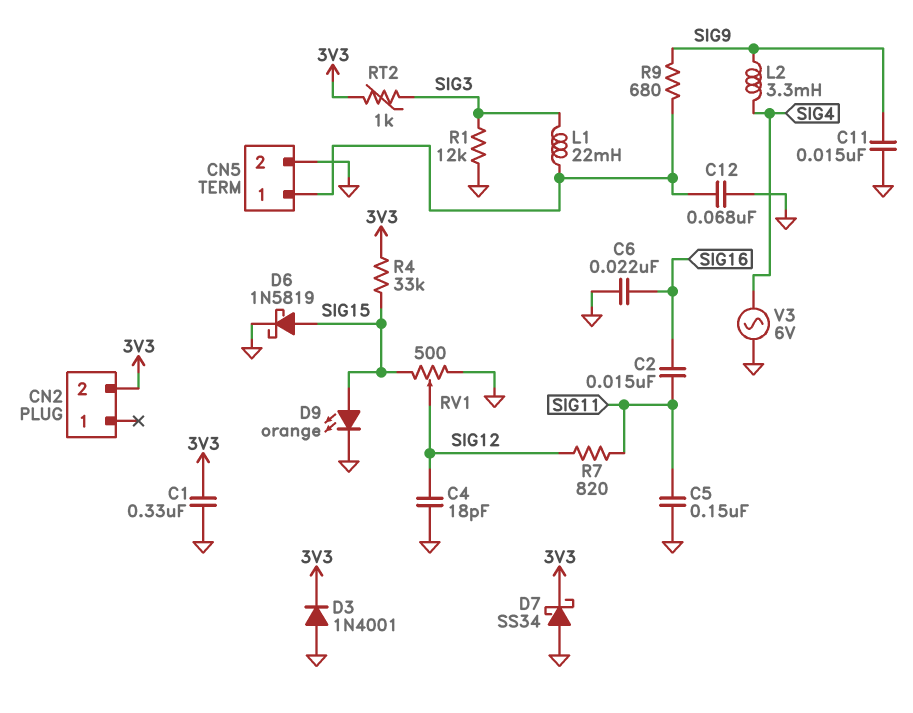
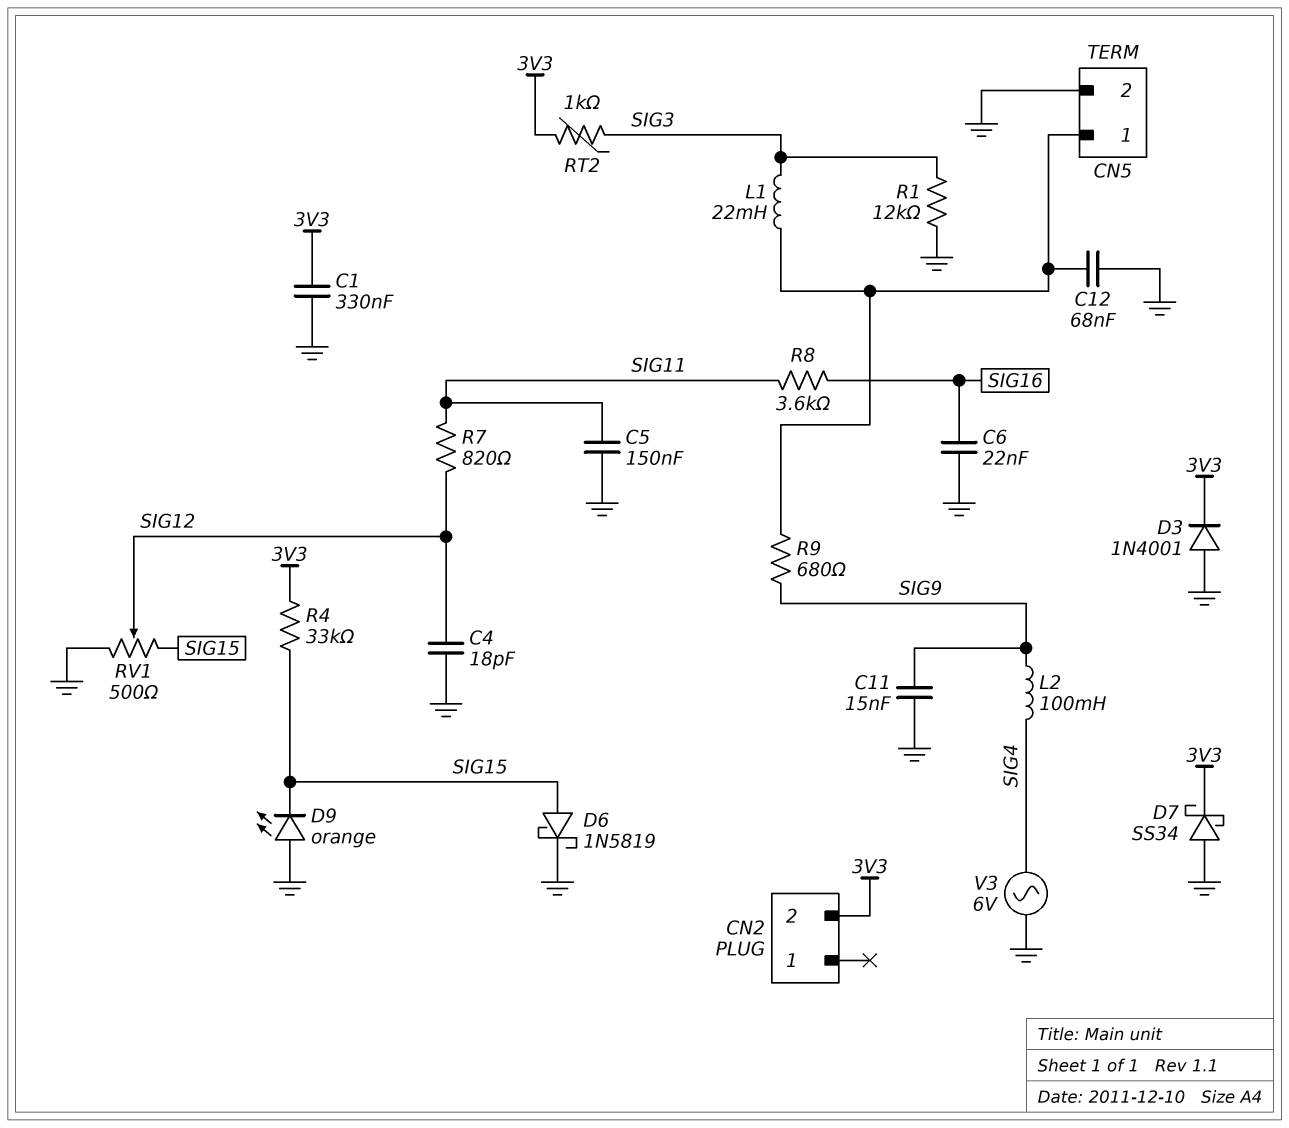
C2: 15nF (SIG11, SIG16) -> none
D9: LED orange (A SIG15, K GND) -> LED orange (A GND, K SIG15)
L2: 3.3mH (SIG4, SIG9) -> 100mH (SIG4, SIG9)
R8: none -> 3.6k (SIG11, SIG16)

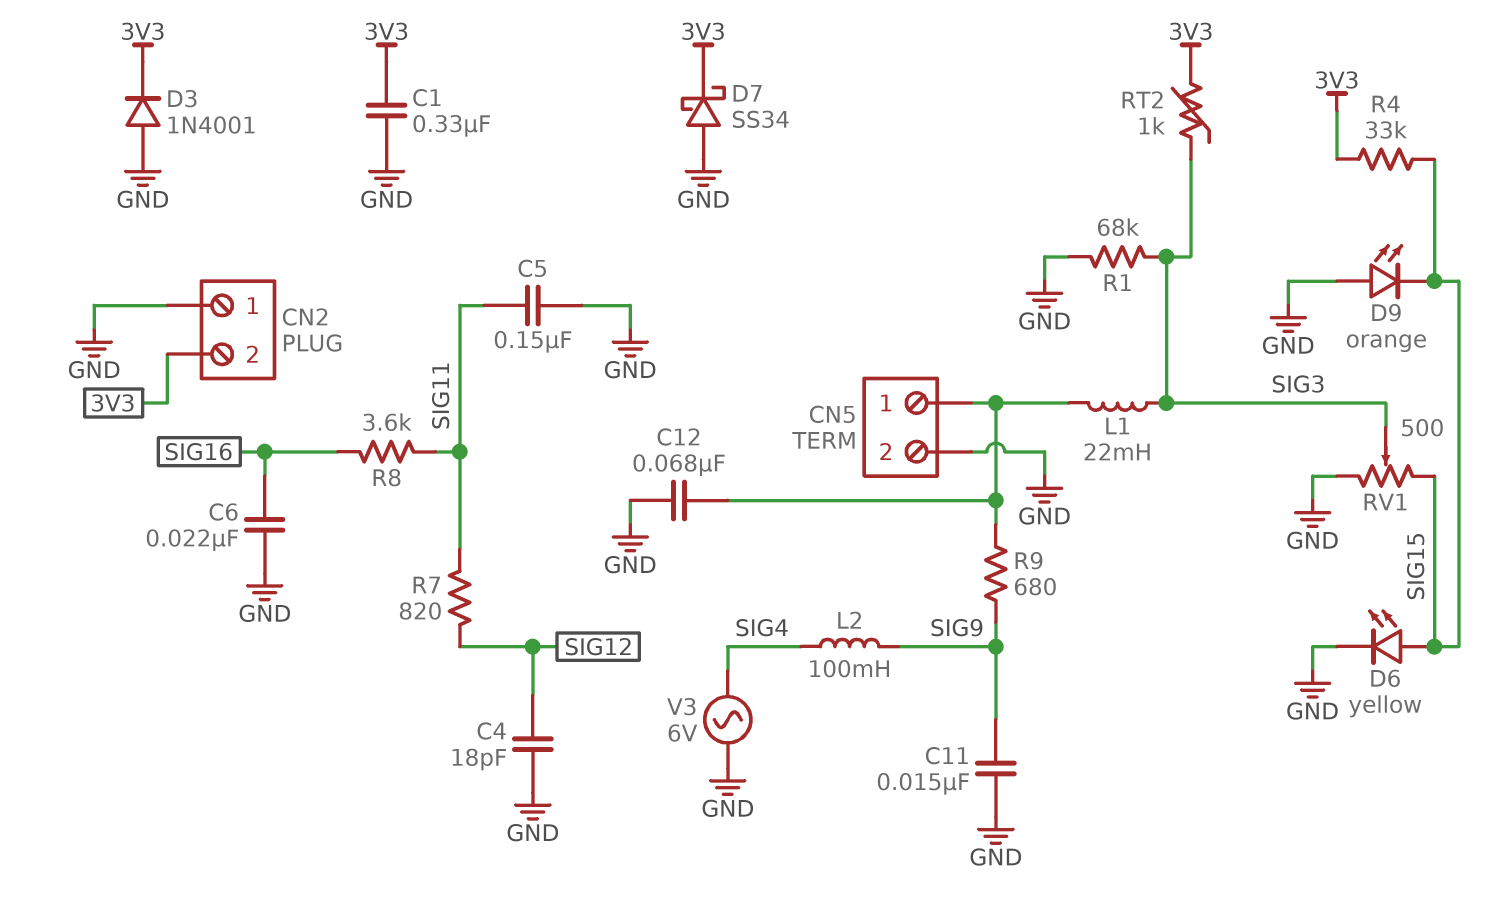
CN2 pin 1: none -> GND
D6: schottky 1N5819 (A SIG15, K GND) -> LED yellow (A SIG15, K GND)
R1: 12k (GND, SIG3) -> 68k (GND, SIG3)
RV1: 500 (GND, SIG15, wiper SIG12) -> 500 (GND, SIG15, wiper SIG3)

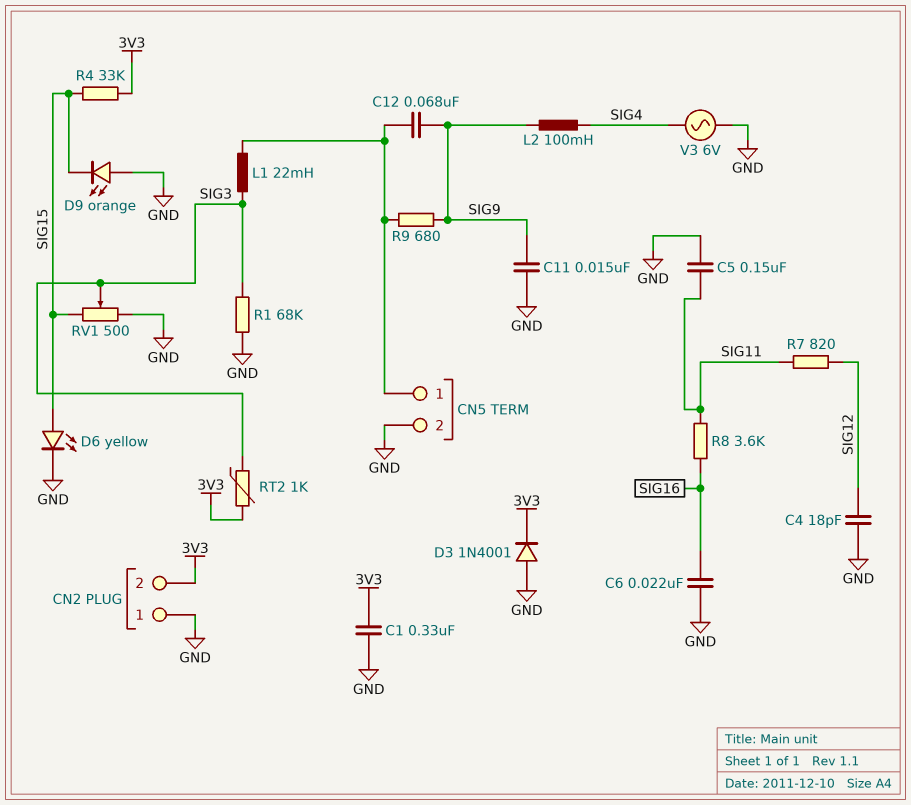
C12: 68nF (CN5/1, GND) -> 68nF (CN5/1, SIG9)
D7: schottky SS34 (A GND, K 3V3) -> none

